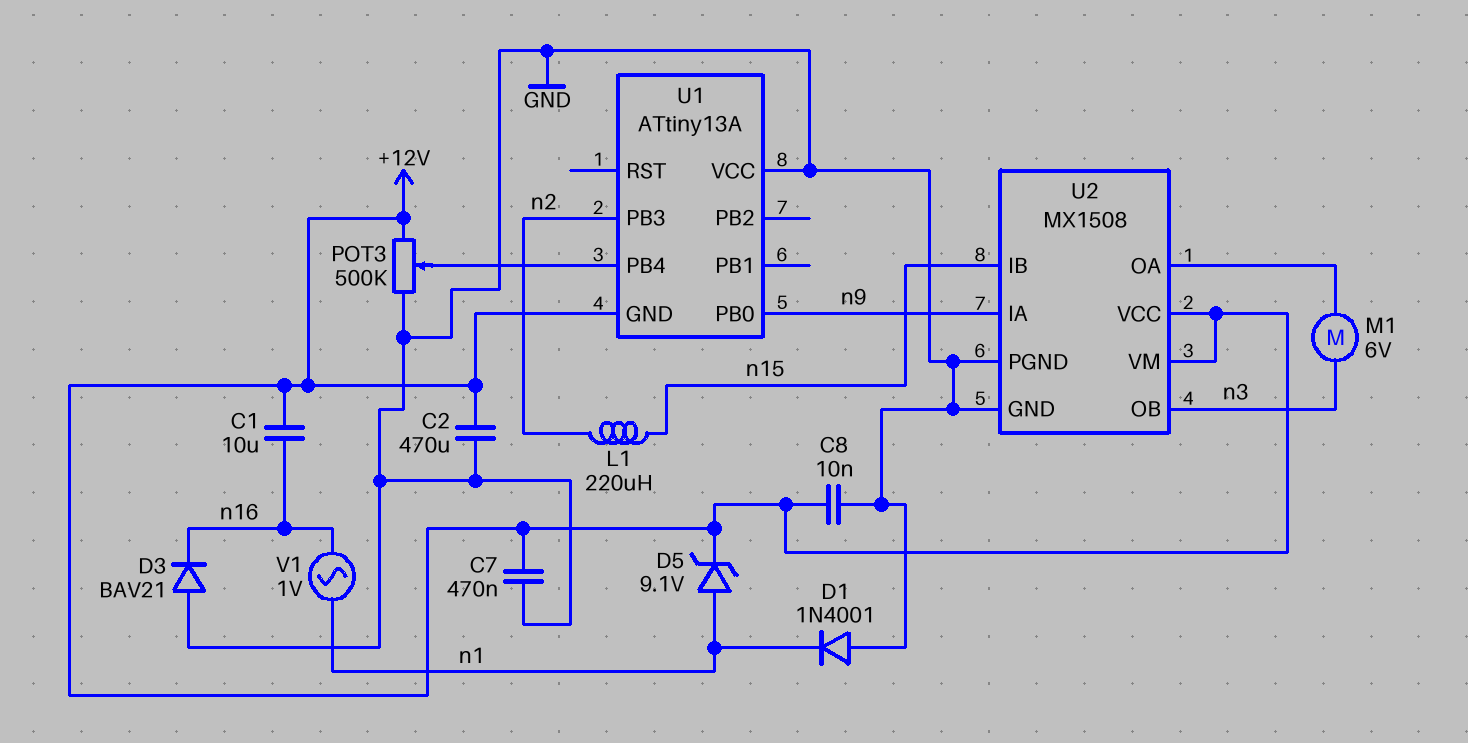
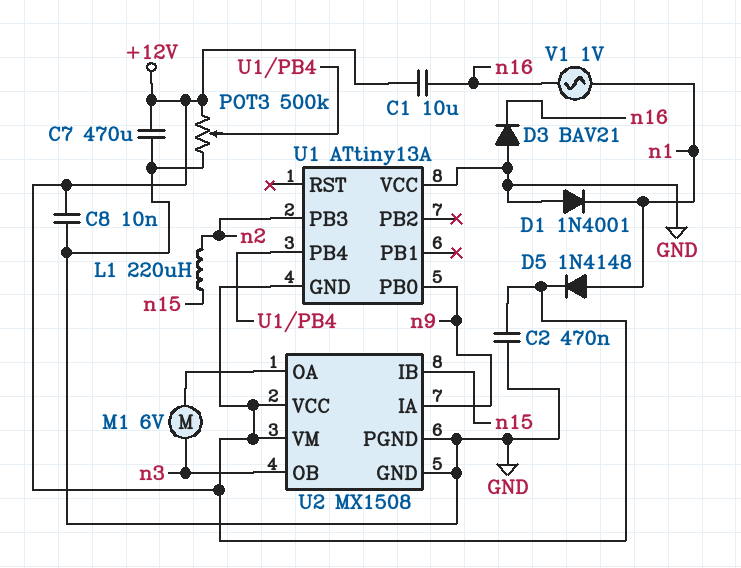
C2: 470uF (+12V, GND) -> 470nF (+12V, GND)
C7: 470nF (+12V, GND) -> 470uF (+12V, GND)
D5: zener 9.1V (A n1, K +12V) -> diode 1N4148 (A n1, K +12V)

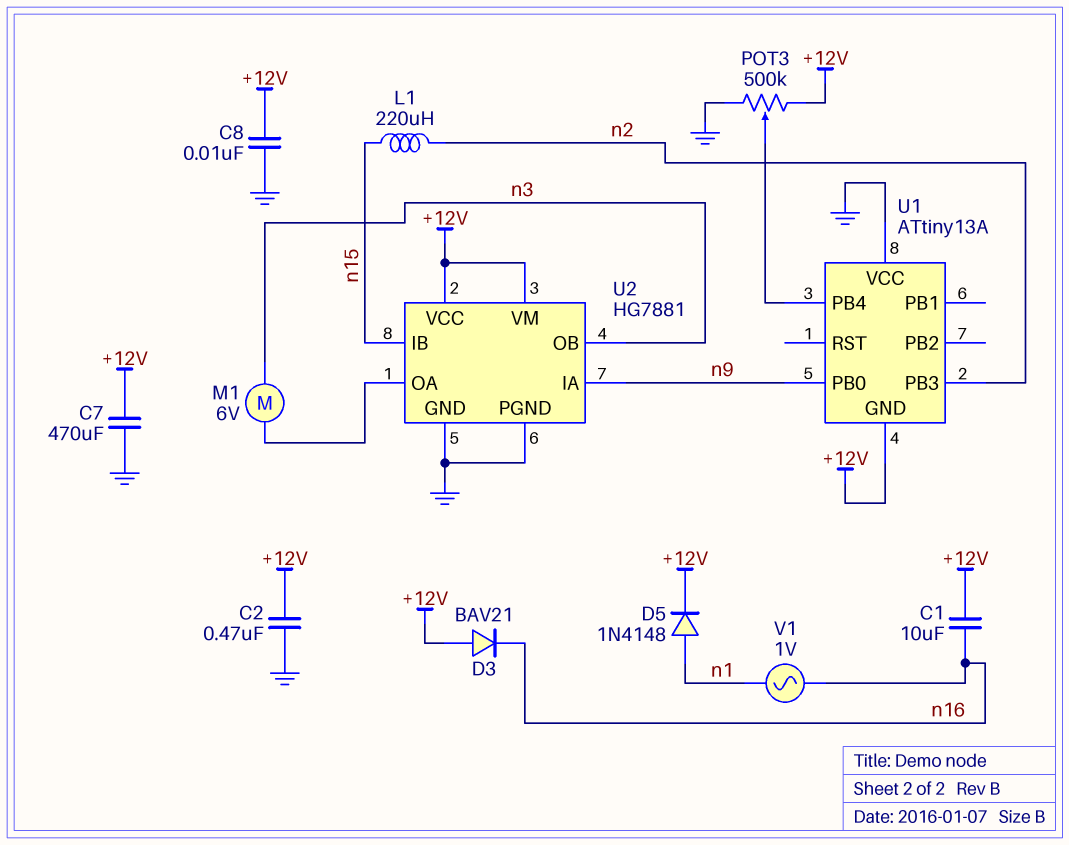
D1: diode 1N4001 (A GND, K n1) -> none
D3: diode BAV21 (A GND, K n16) -> diode BAV21 (A +12V, K n16)
U2: MX1508 -> HG7881

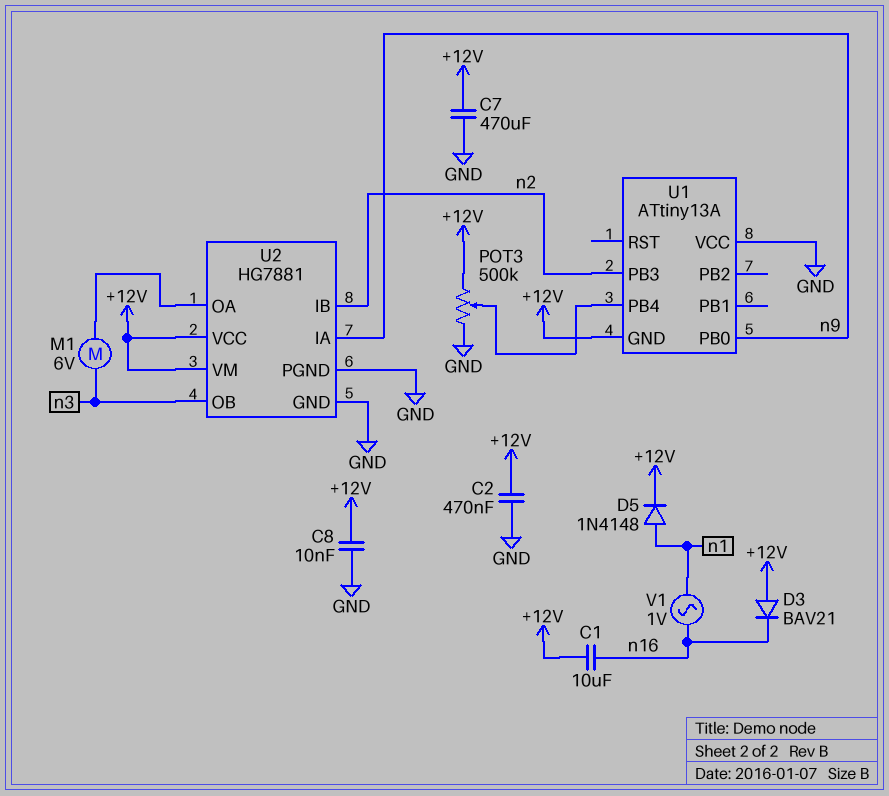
L1: 220uH (n2, n15) -> none
U2 pin IB: n15 -> n2

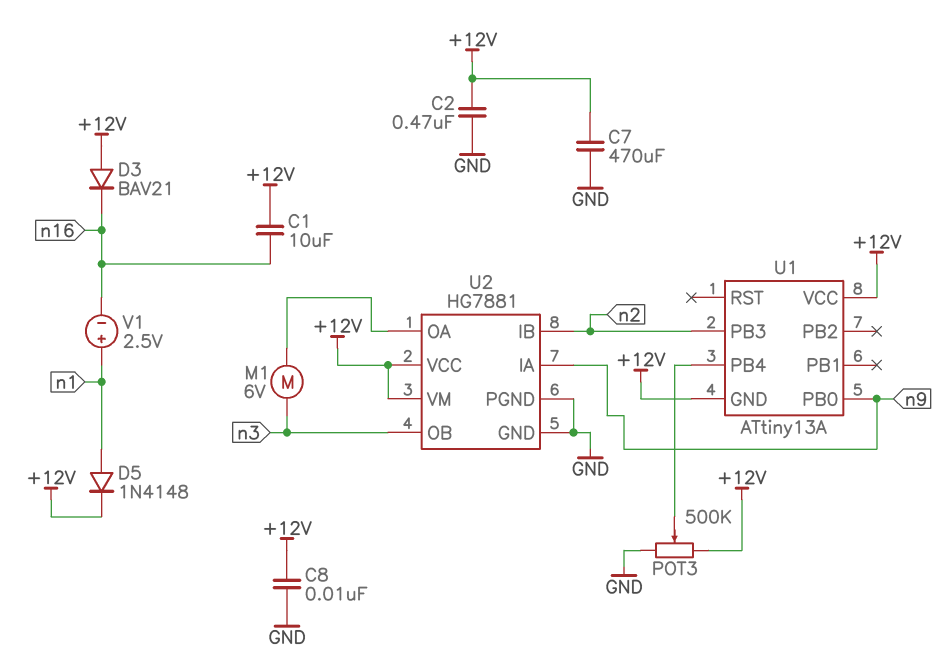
U1 pin VCC: GND -> +12V
V1: AC 1V (n1, n16) -> 2.5V (plus n1, minus n16)

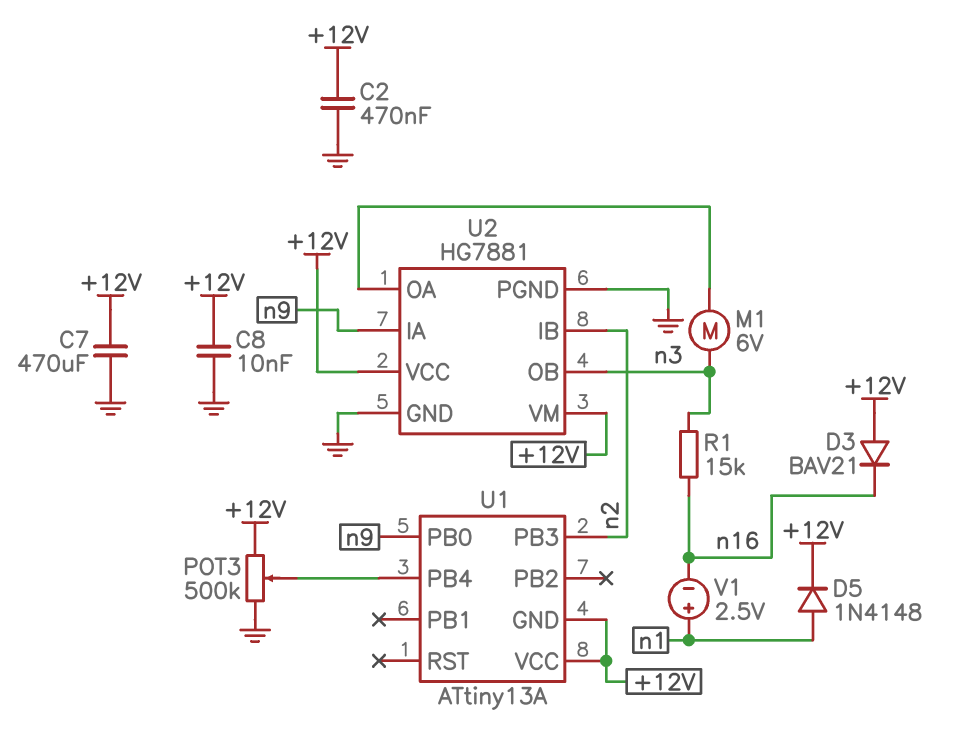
C1: 10uF (+12V, n16) -> none
R1: none -> 15k (n3, n16)

